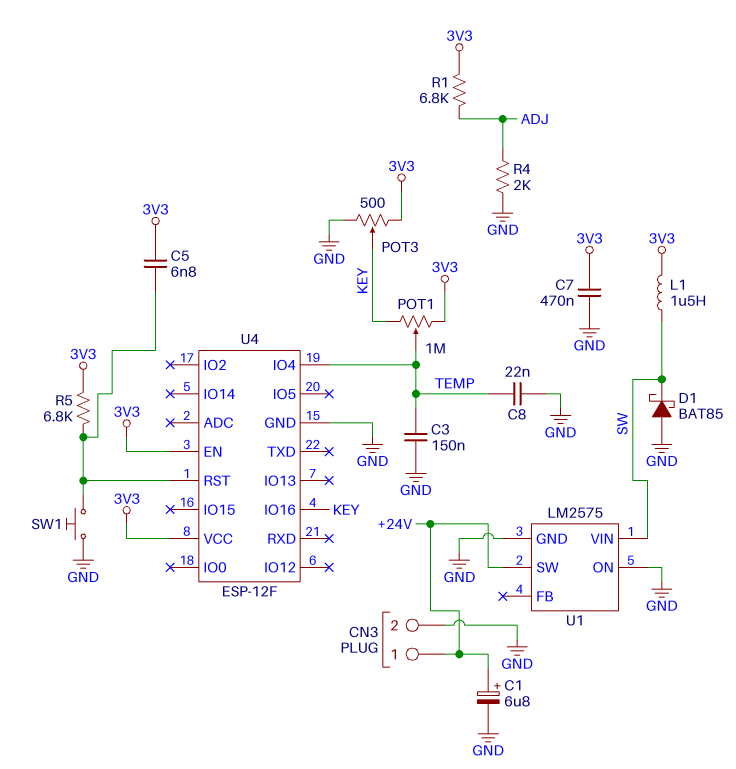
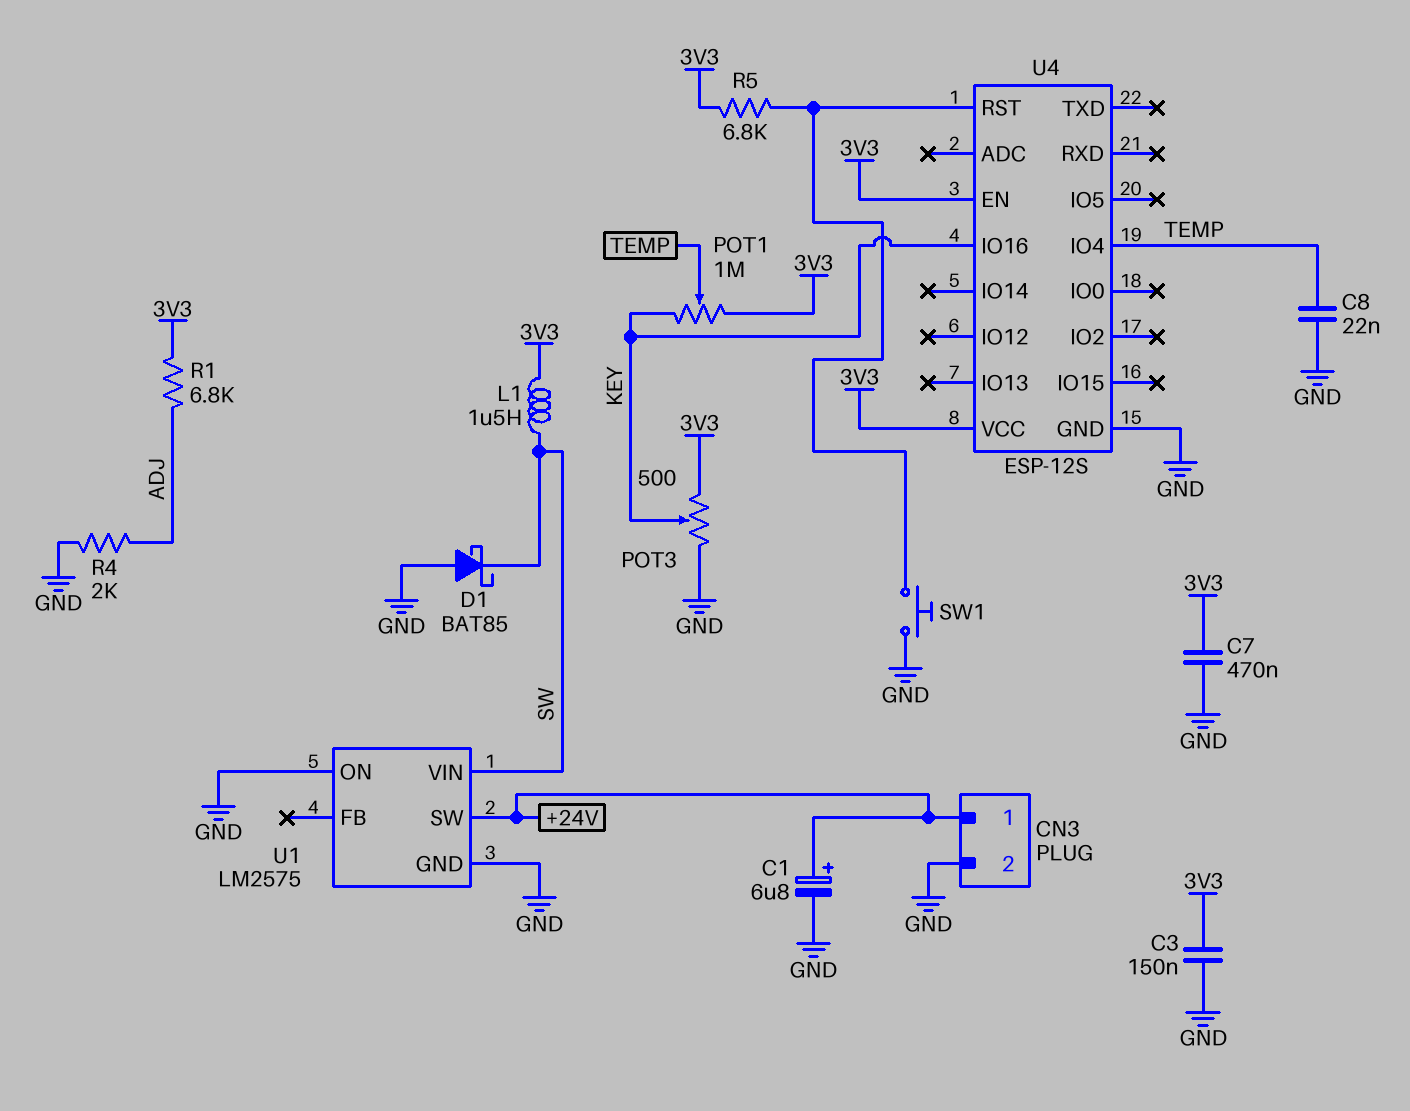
C3: 150nF (GND, TEMP) -> 150nF (3V3, GND)
C5: 6.8nF (3V3, U4/RST) -> none
U4: ESP-12F -> ESP-12S

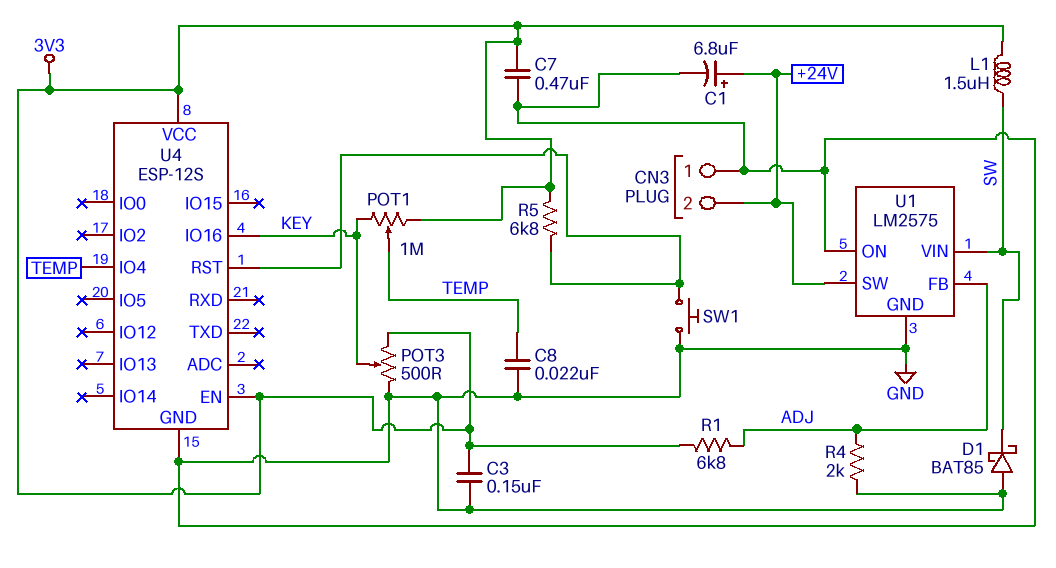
CN3 pin 1: +24V -> GND
CN3 pin 2: GND -> +24V
U1 pin FB: none -> ADJ

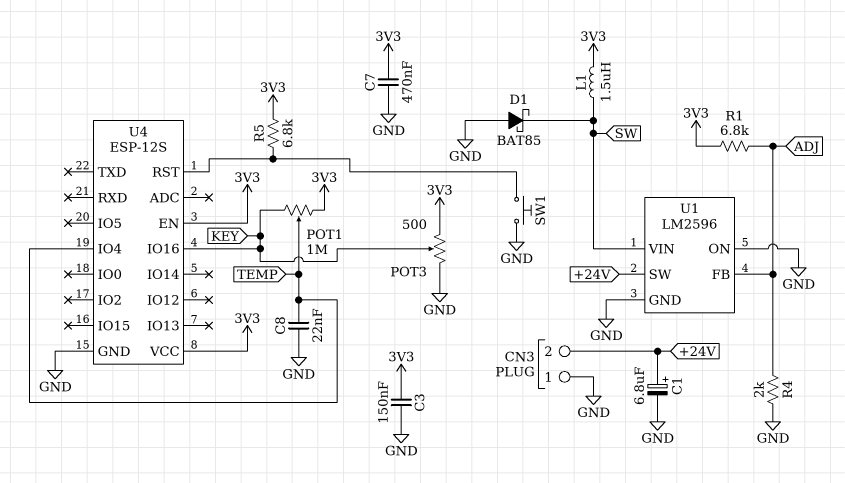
U1: LM2575 -> LM2596

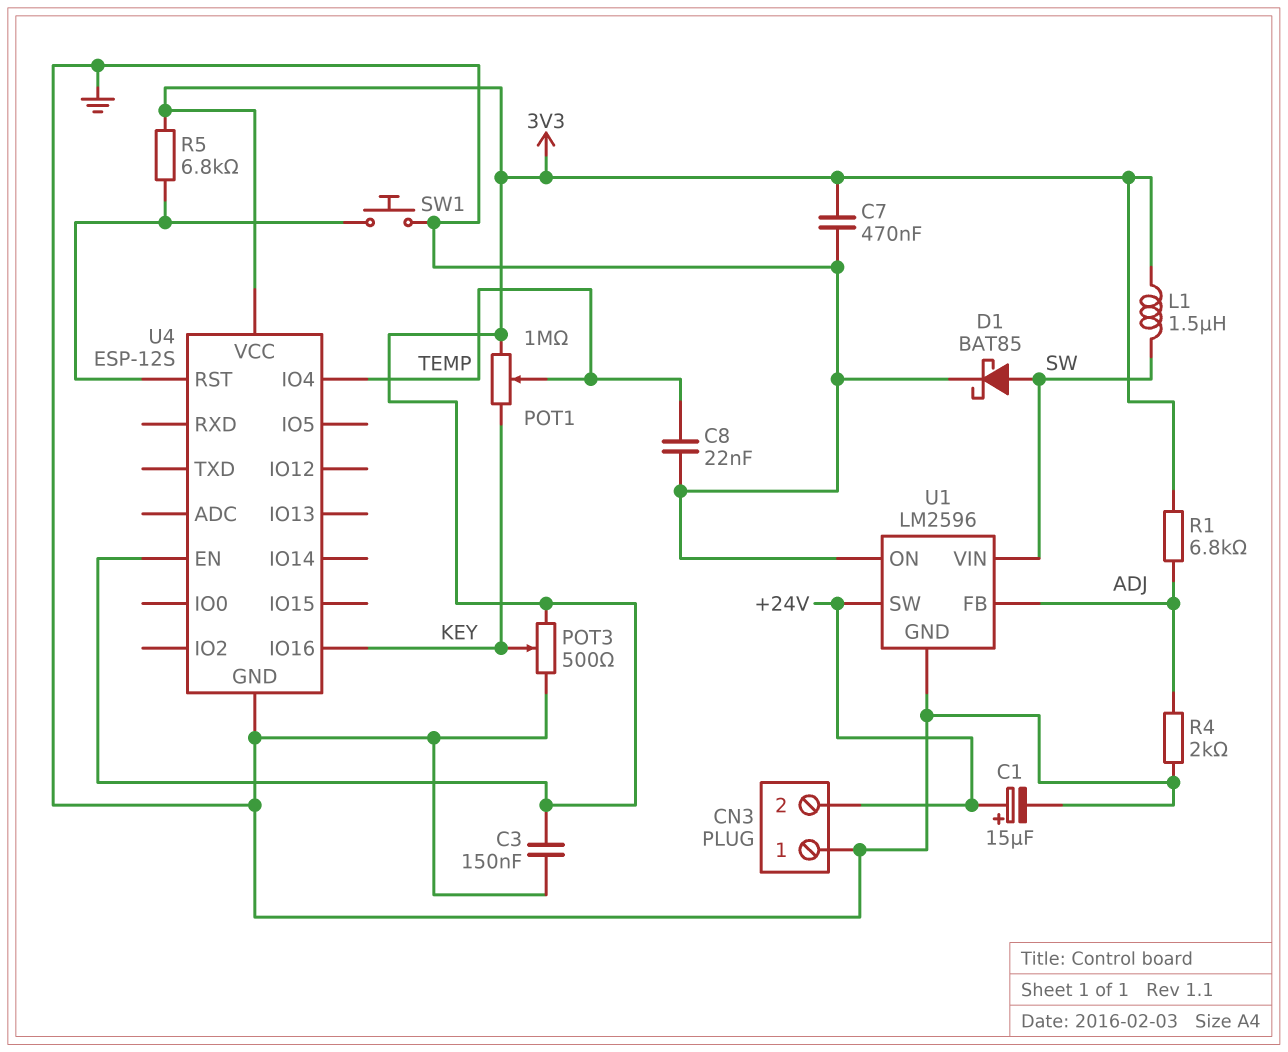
C1: 6.8uF (plus +24V, minus GND) -> 15uF (plus +24V, minus GND)
D1: schottky BAT85 (A GND, K SW) -> schottky BAT85 (A SW, K GND)

